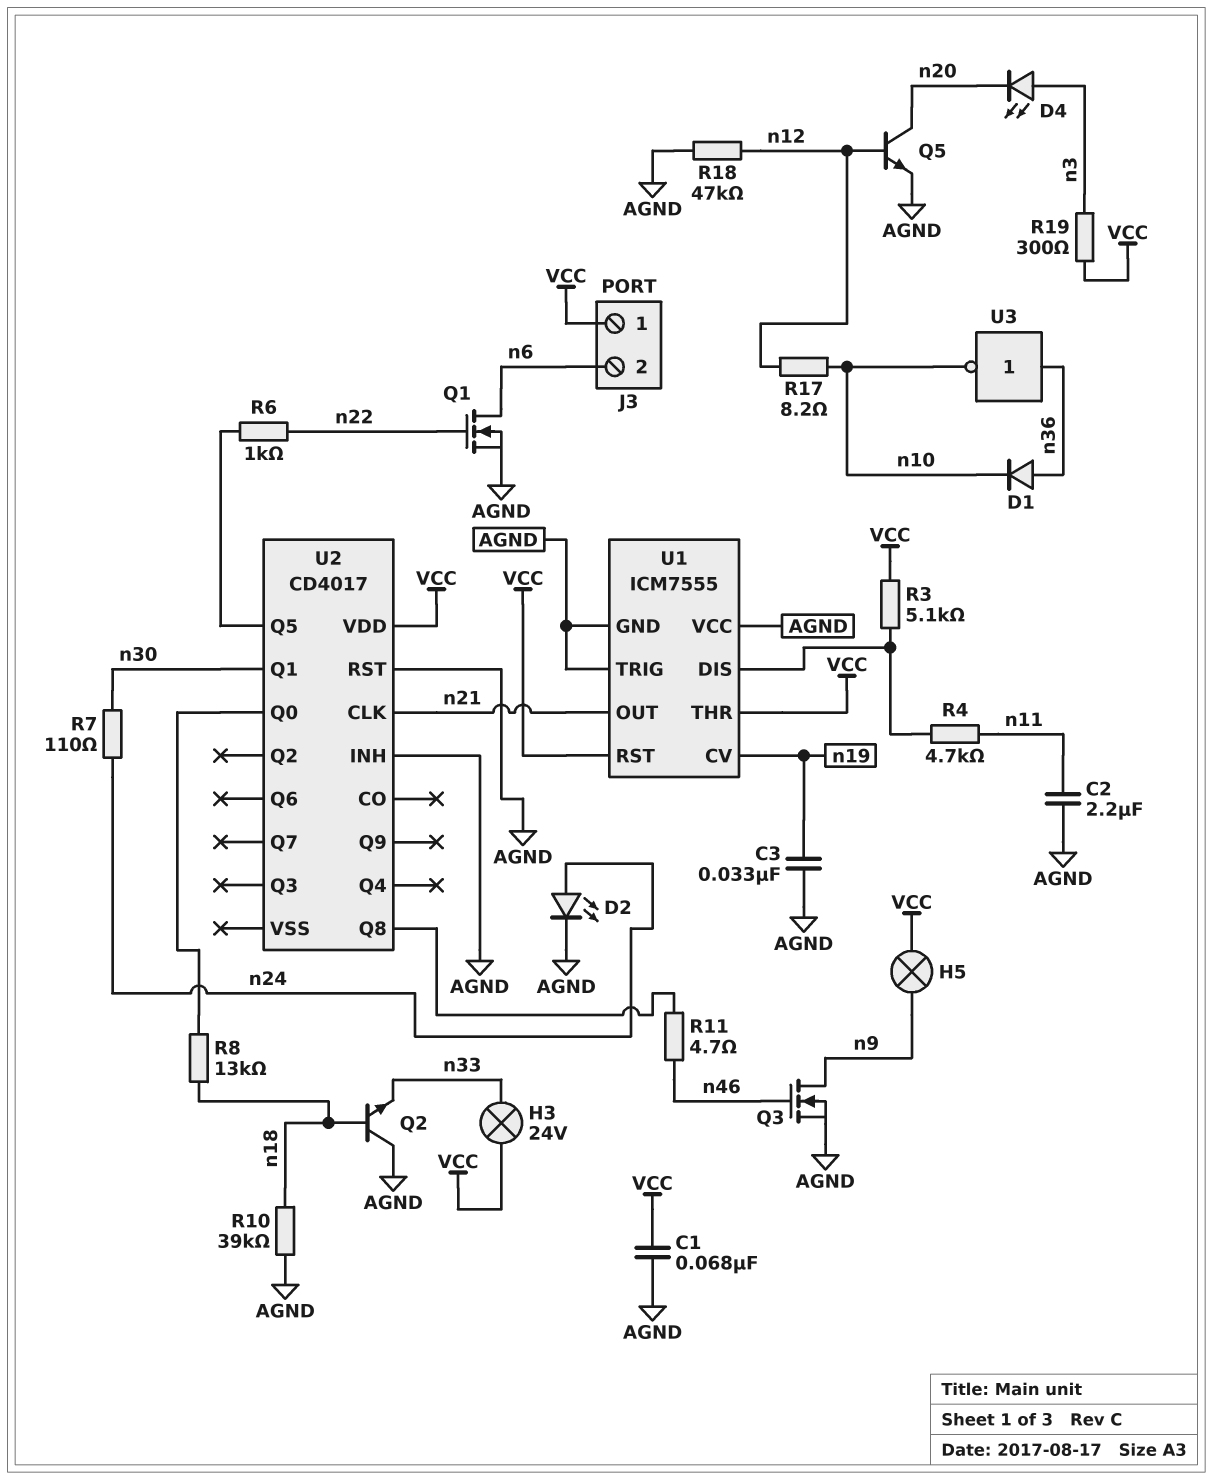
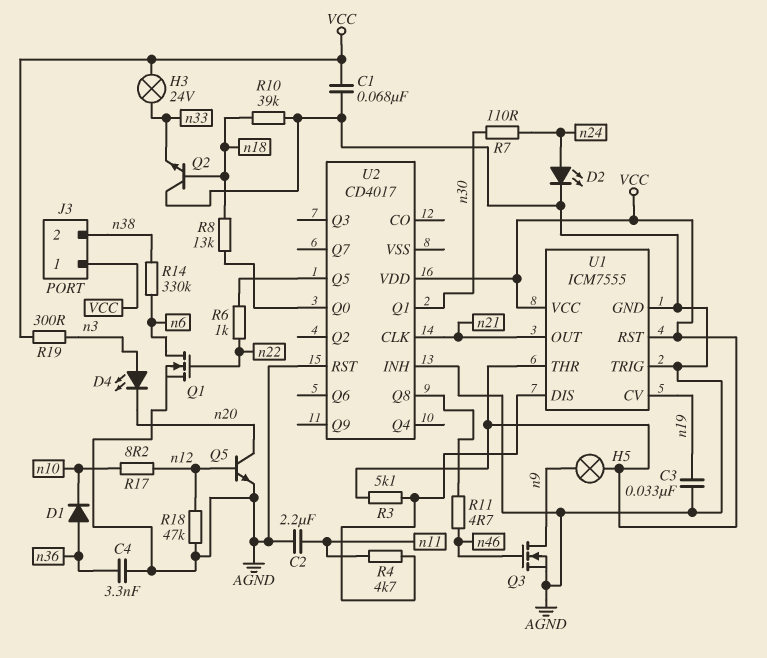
C4: none -> 3.3nF (AGND, n36)
J3 pin 2: n6 -> n38
R14: none -> 330k (n6, n38)
U1 pin VCC: AGND -> VCC
U3: NOT (in n36, out n10) -> none

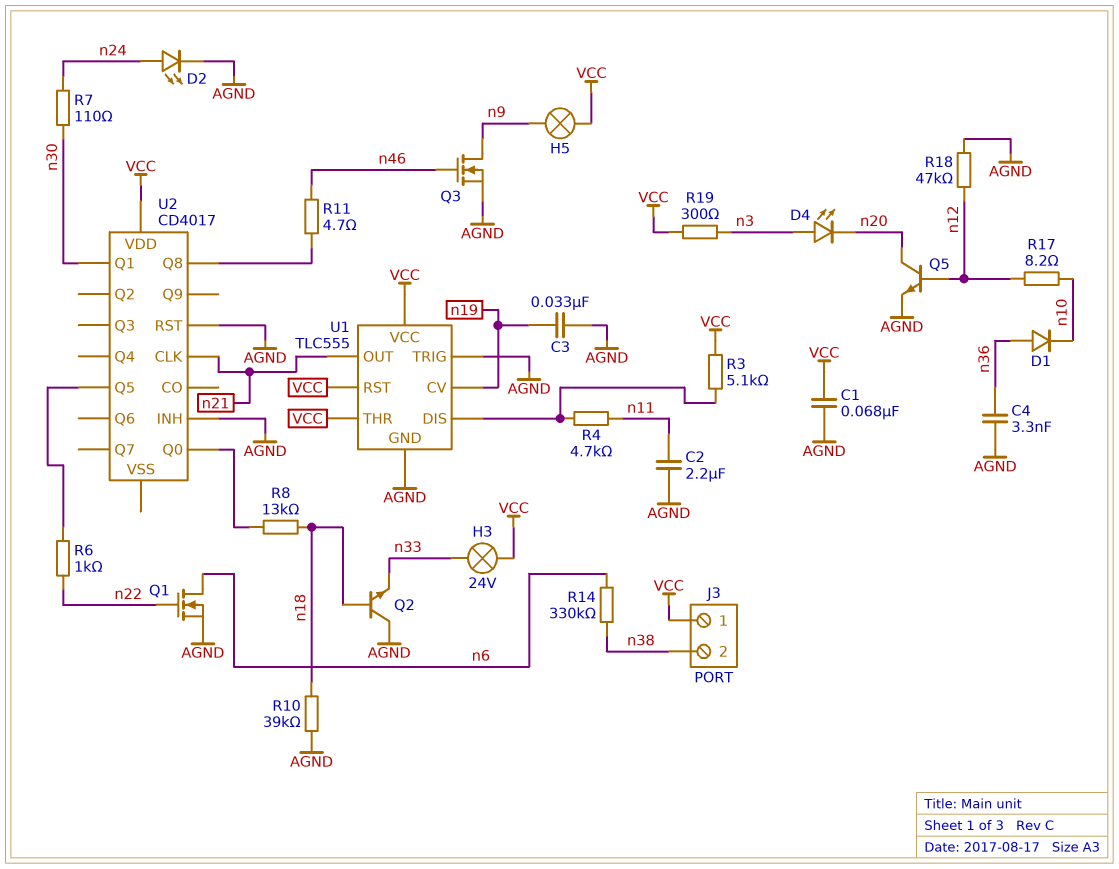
U1: ICM7555 -> TLC555

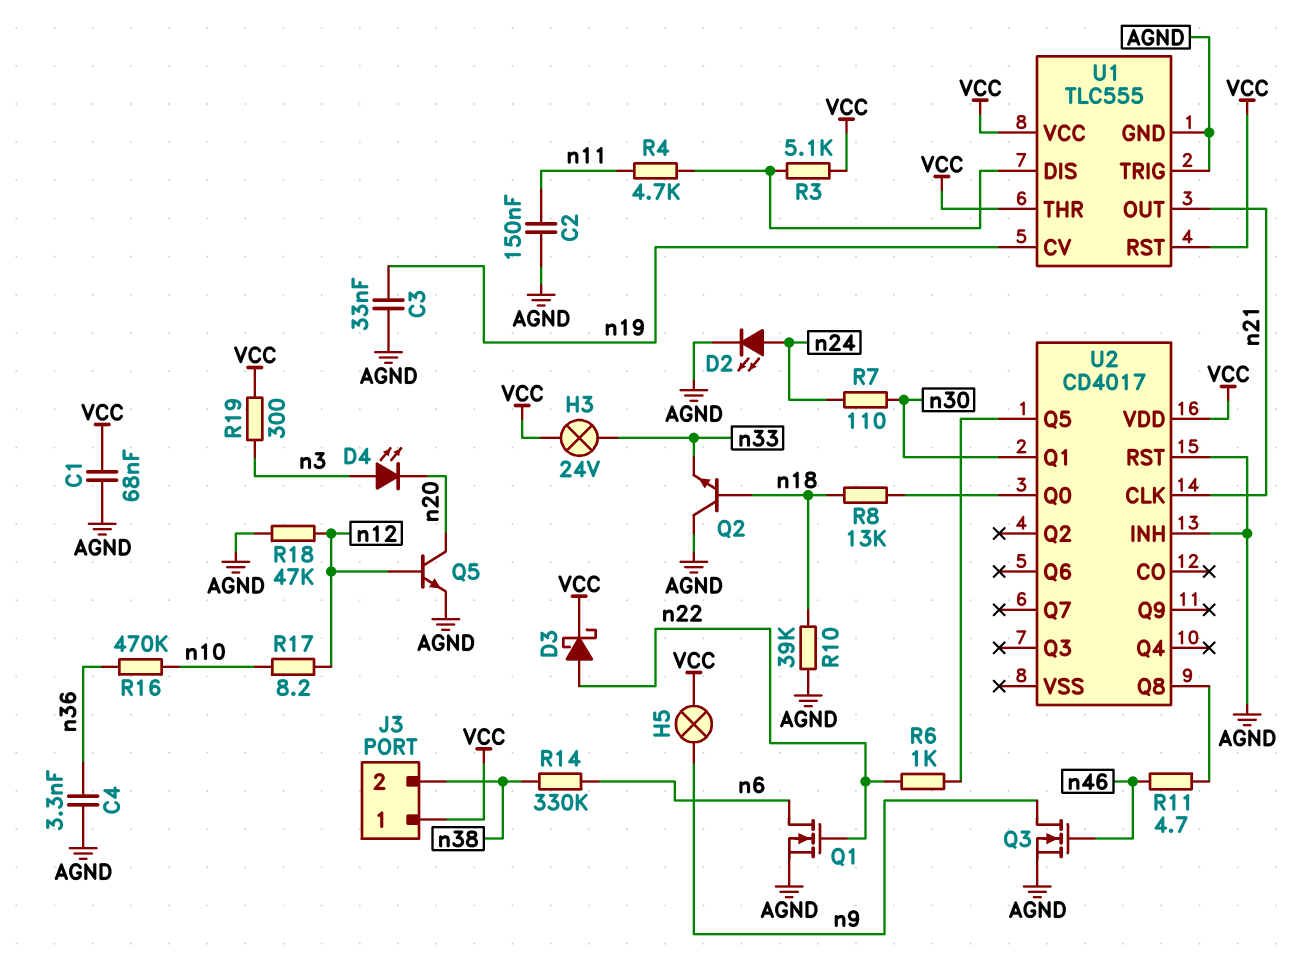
C2: 2.2uF (AGND, n11) -> 150nF (AGND, n11)
D1: diode (A n36, K n10) -> none
D3: none -> schottky (A n22, K VCC)
R16: none -> 470k (n10, n36)

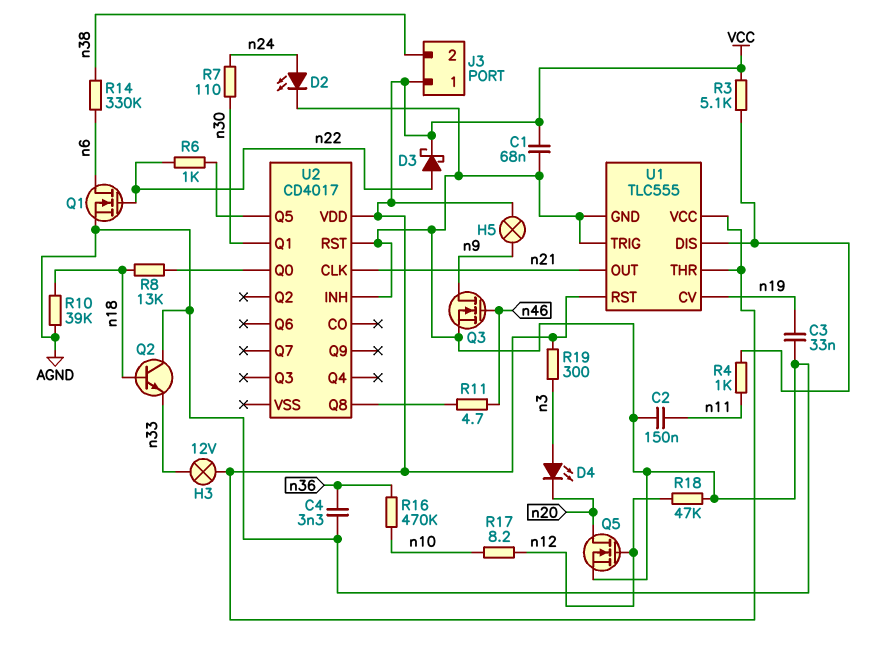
H3: lamp 24V (VCC, n33) -> lamp 12V (VCC, n33)
Q5: NPN (B n12, C n20, E AGND) -> NMOS (G n12, D n20, S AGND)
R4: 4.7k (U1/DIS, n11) -> 1k (U1/DIS, n11)

